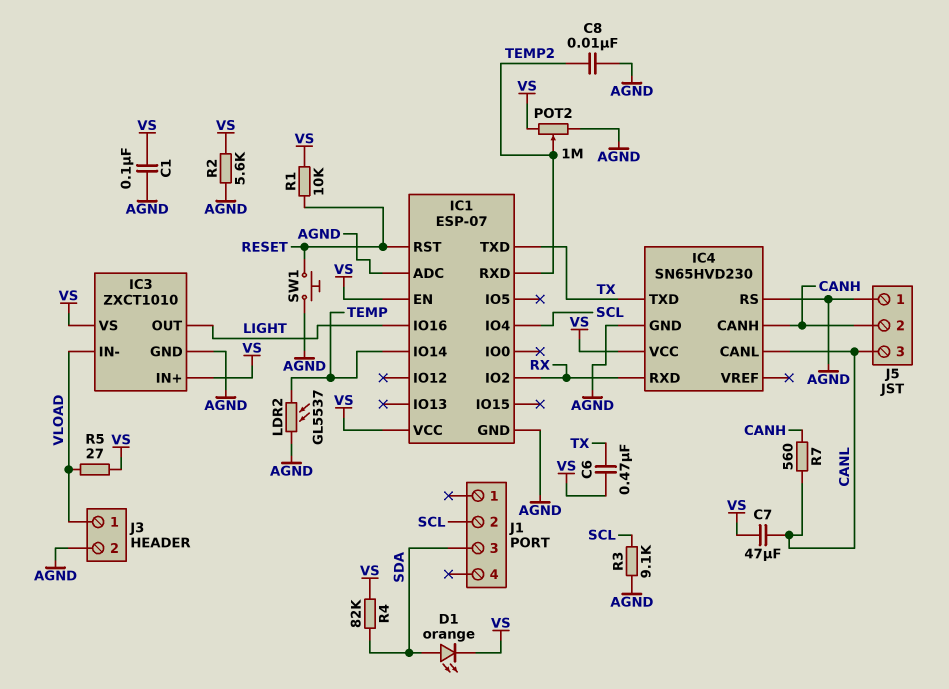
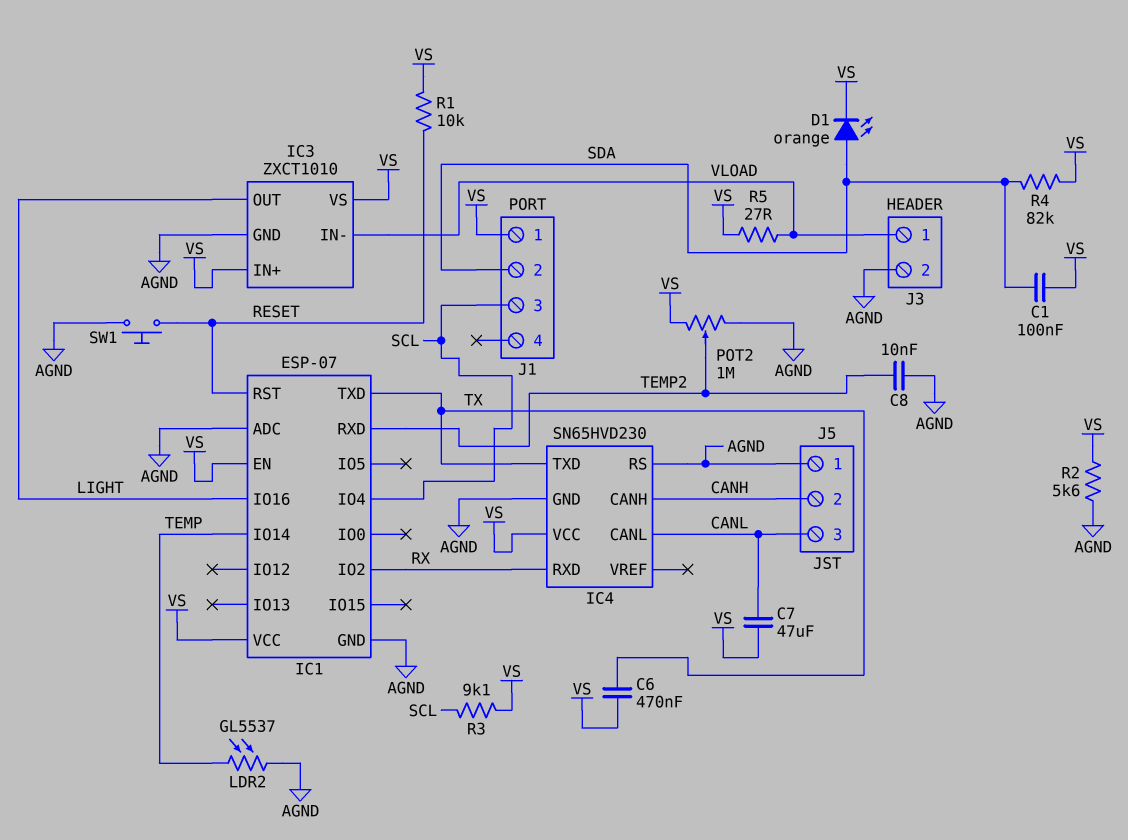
C1: 100nF (AGND, VS) -> 100nF (SDA, VS)
J1 pin 1: none -> VS
J1 pin 2: SCL -> SDA
J1 pin 3: SDA -> SCL
R3: 9.1k (AGND, SCL) -> 9.1k (SCL, VS)
R7: 560 (CANH, CANL) -> none

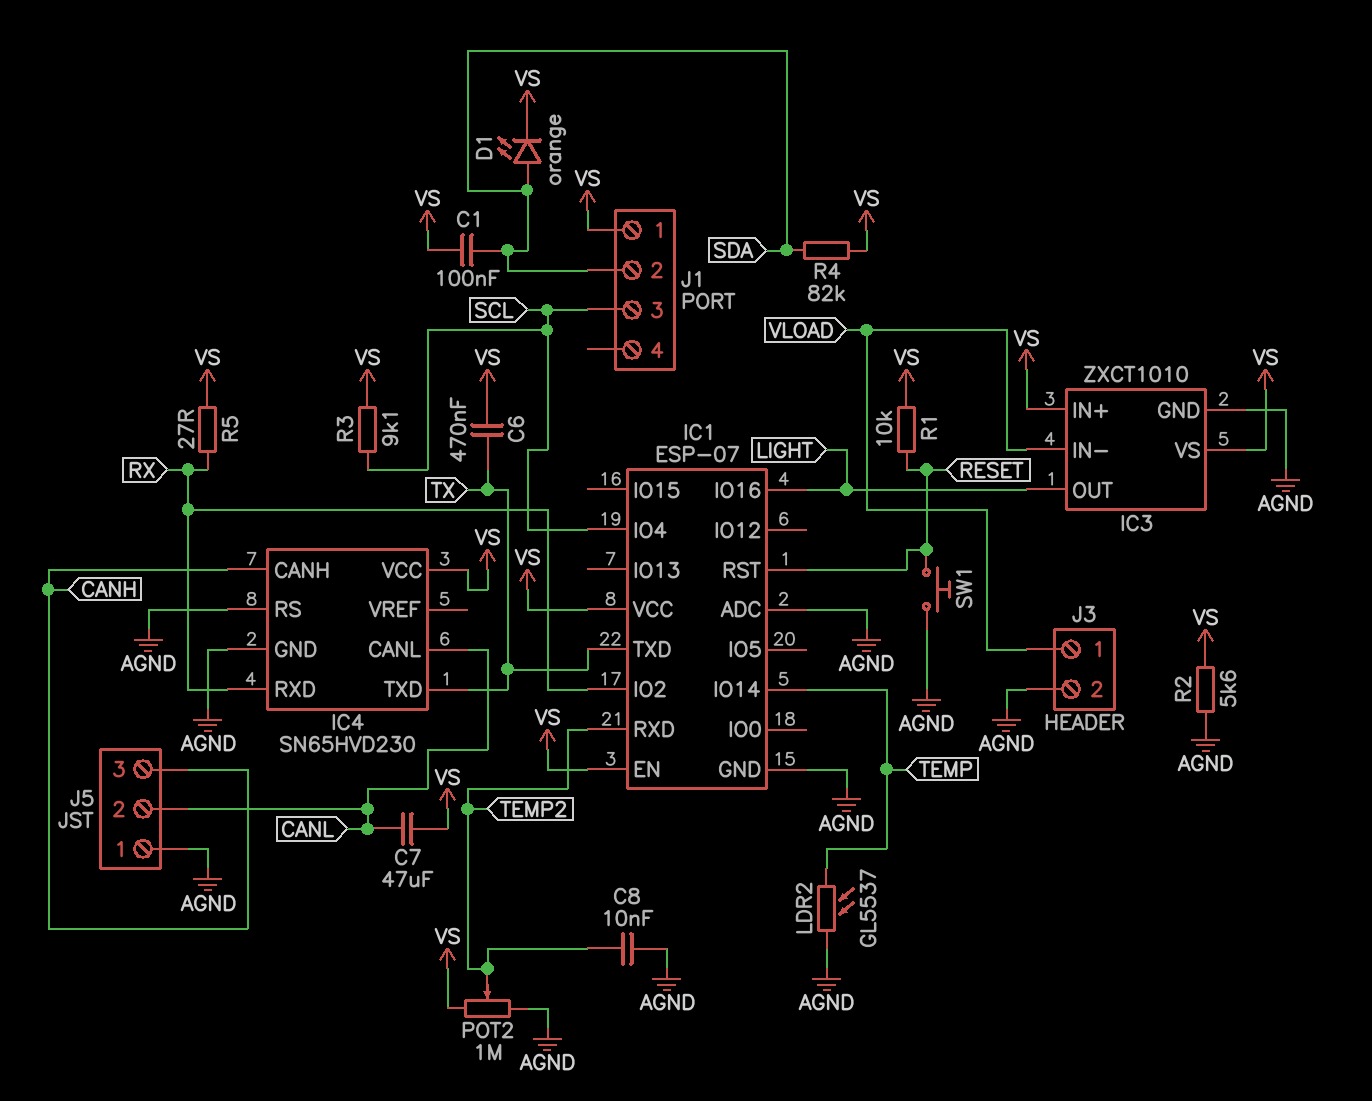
J5 pin 2: CANH -> CANL
J5 pin 3: CANL -> CANH
R5: 27 (VLOAD, VS) -> 27 (RX, VS)

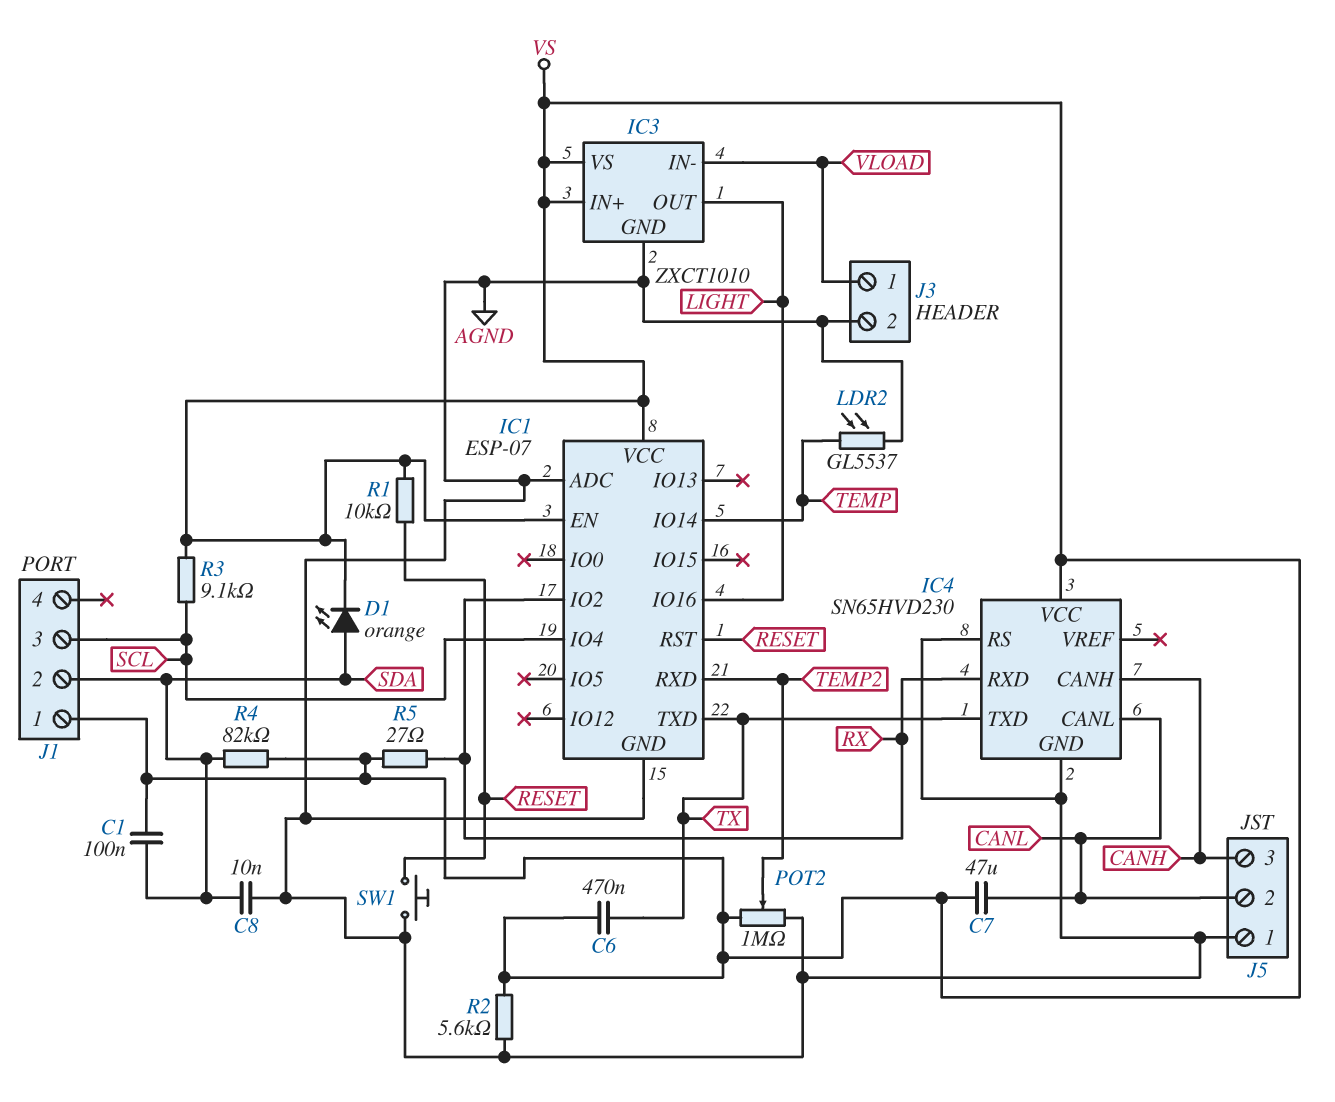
C8: 10nF (AGND, TEMP2) -> 10nF (AGND, SDA)

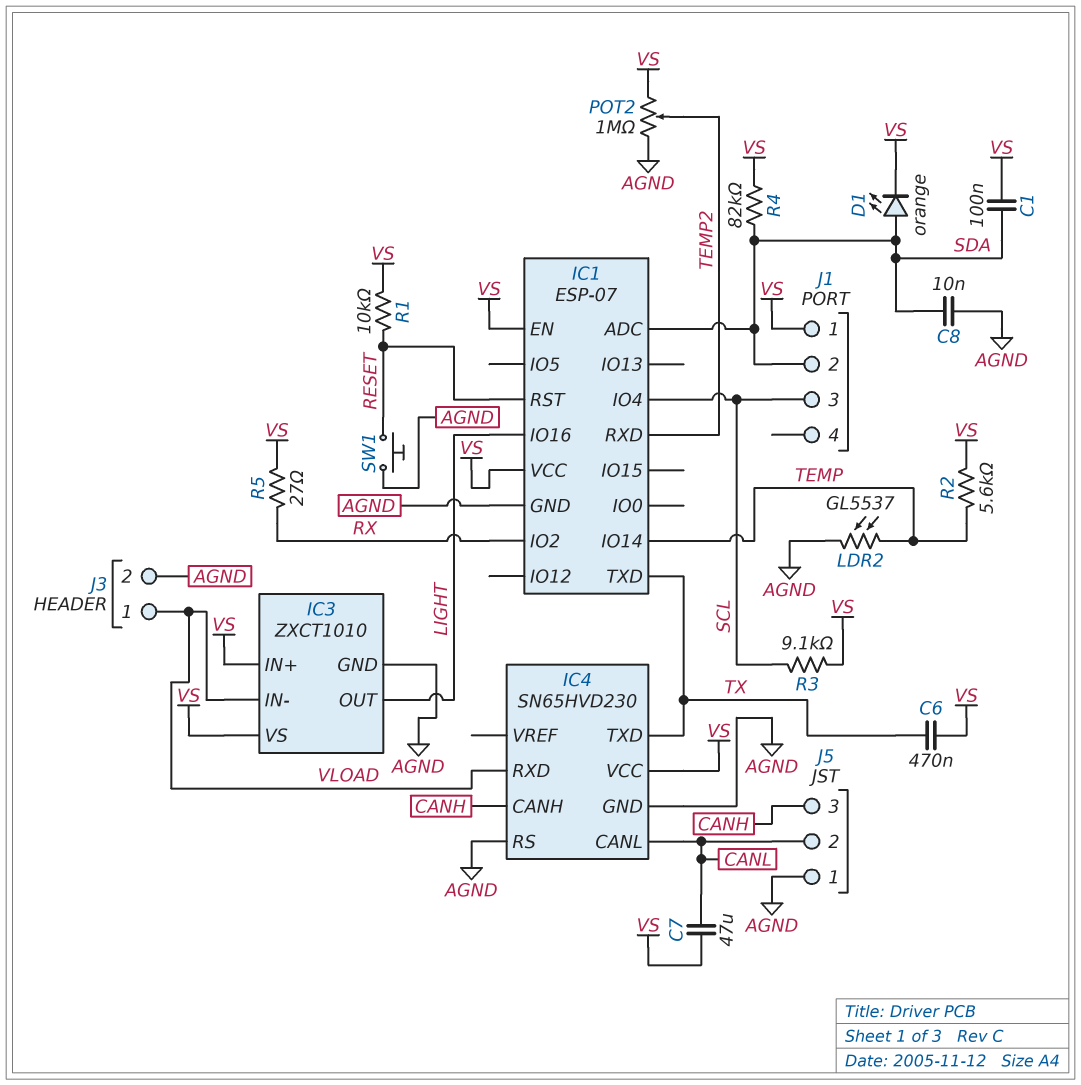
IC1 pin ADC: AGND -> SDA
IC4 pin RXD: RX -> VLOAD
R2: 5.6k (AGND, VS) -> 5.6k (TEMP, VS)

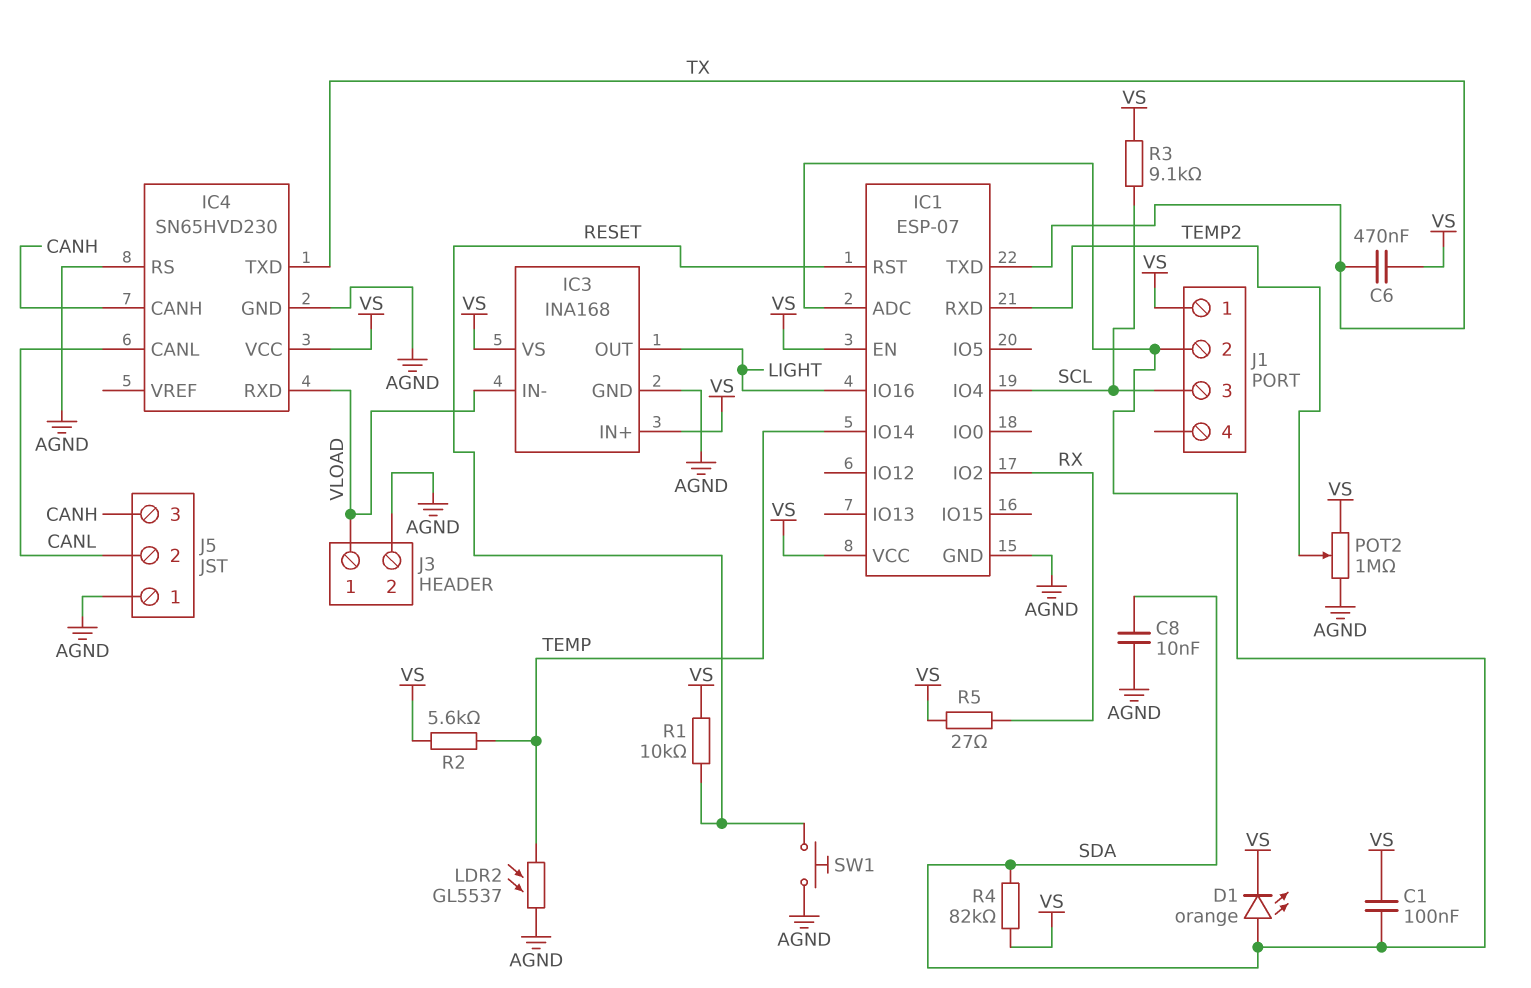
C7: 47uF (CANL, VS) -> none
IC3: ZXCT1010 -> INA168

